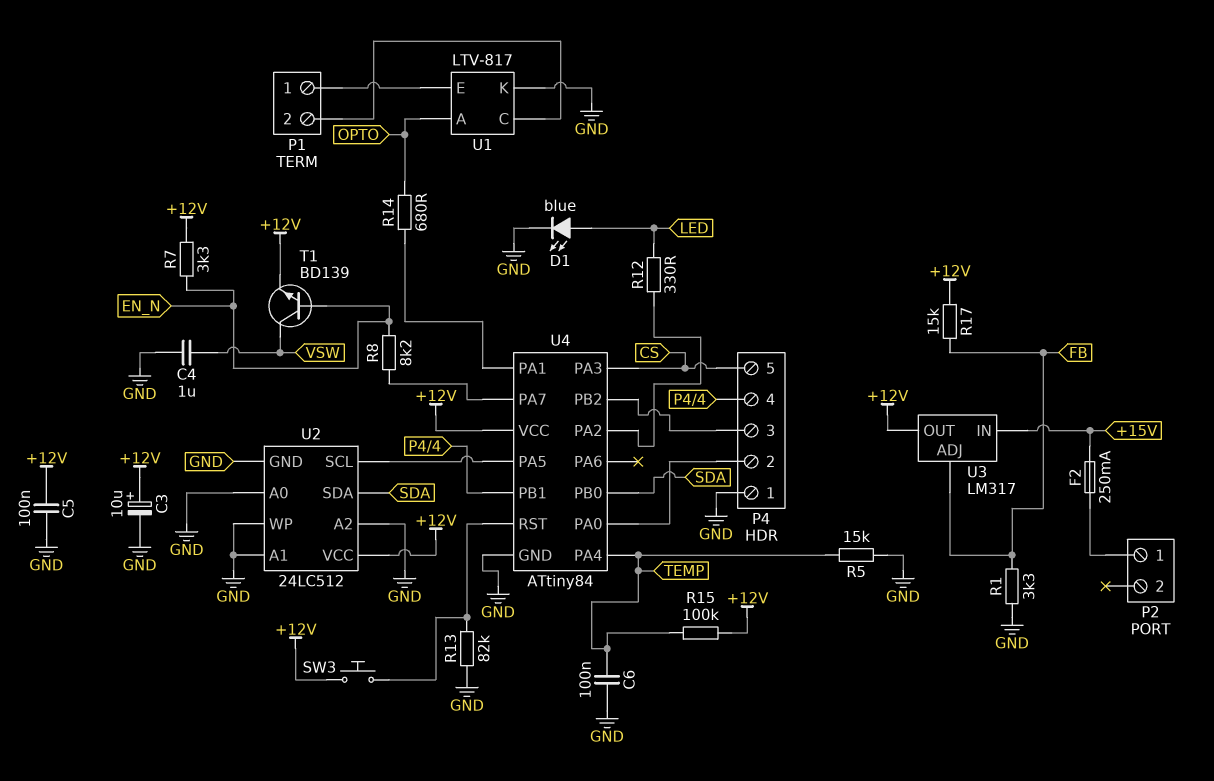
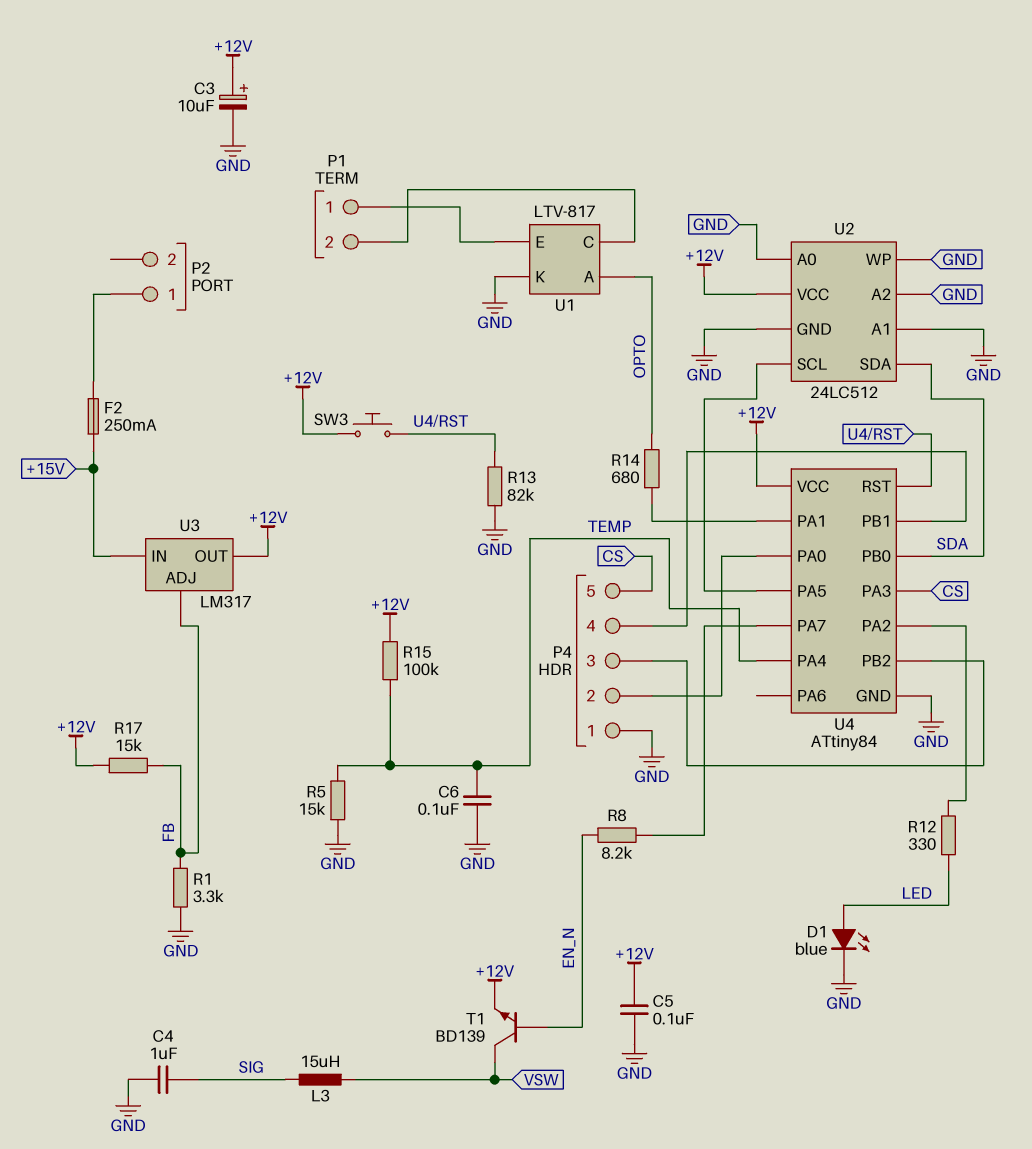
C4: 1uF (GND, VSW) -> 1uF (GND, SIG)
L3: none -> 15uH (SIG, VSW)
R7: 3.3k (+12V, EN_N) -> none

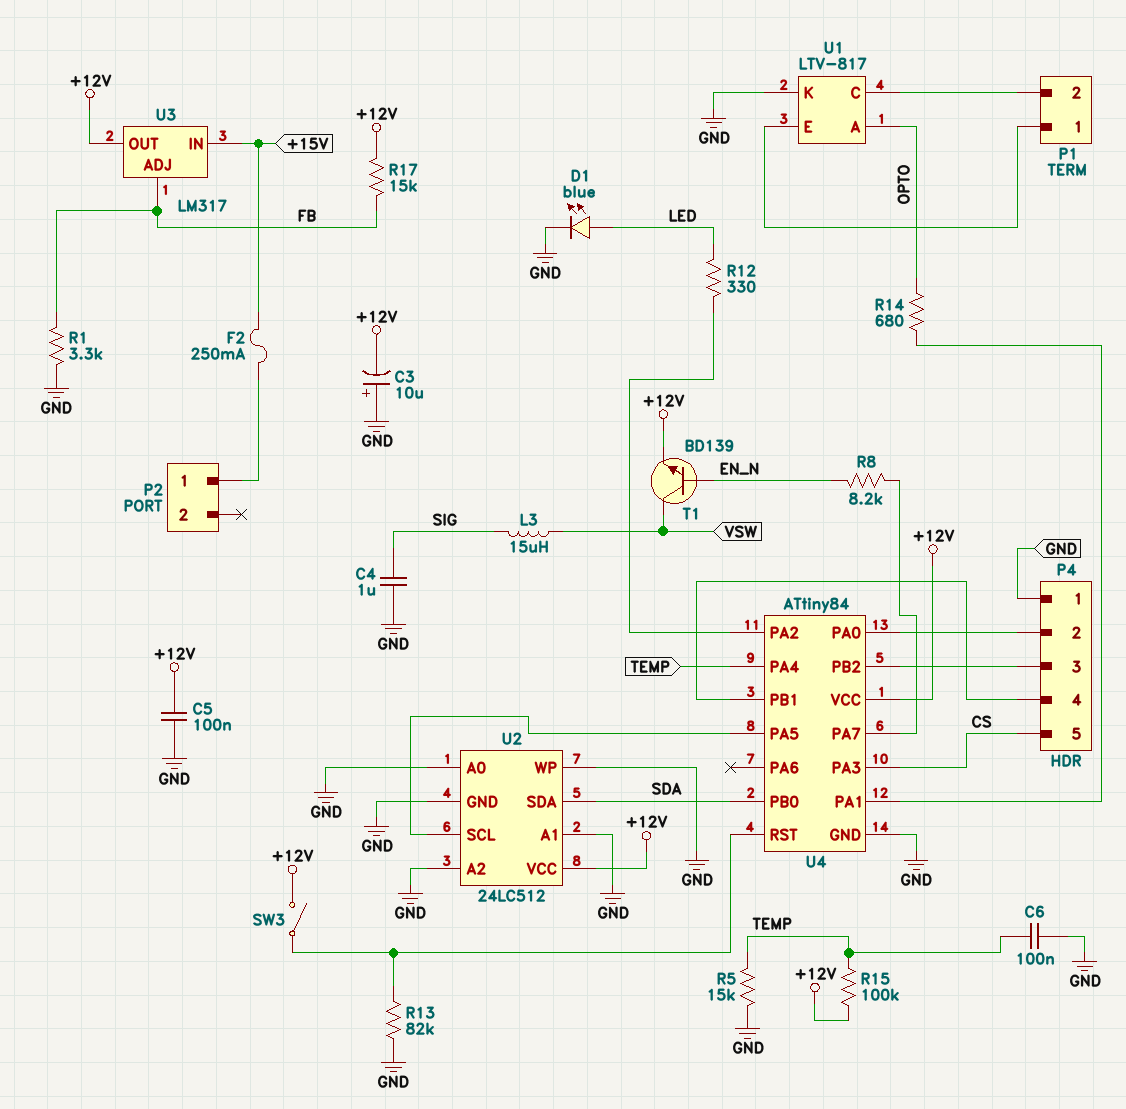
C3: 10uF (plus +12V, minus GND) -> 10uF (plus GND, minus +12V)
SW3: button (+12V, U4/RST) -> switch (+12V, U4/RST)

